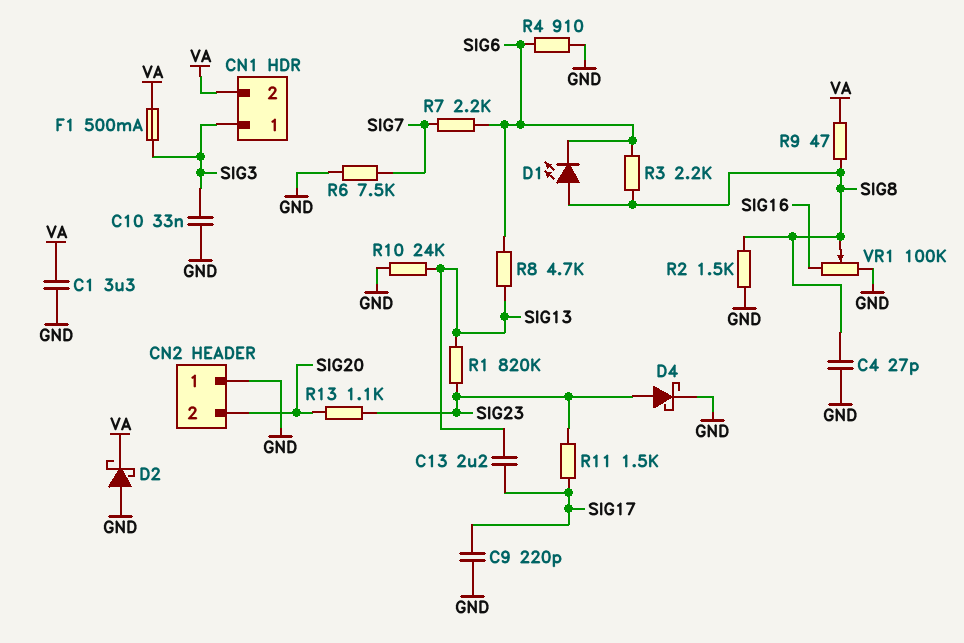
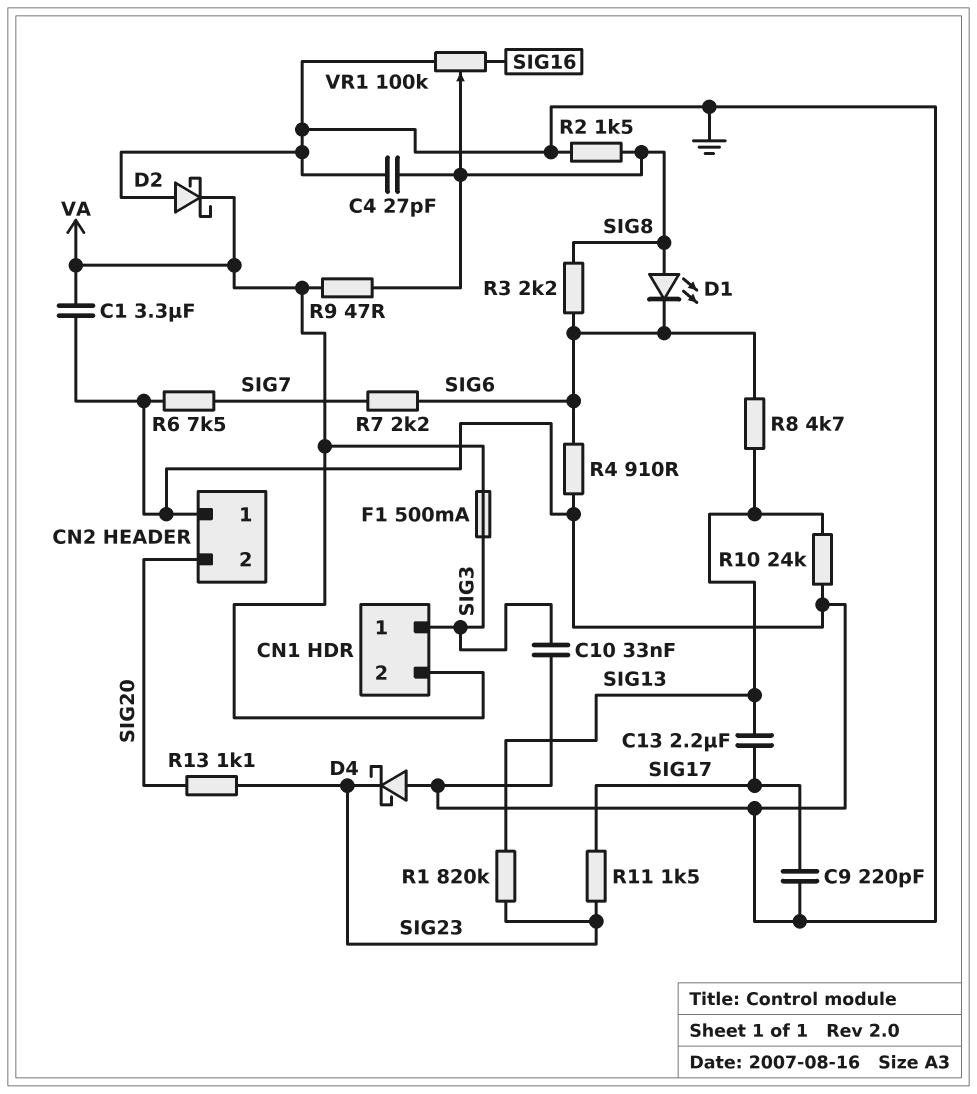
D4: schottky (A SIG23, K GND) -> schottky (A GND, K SIG23)

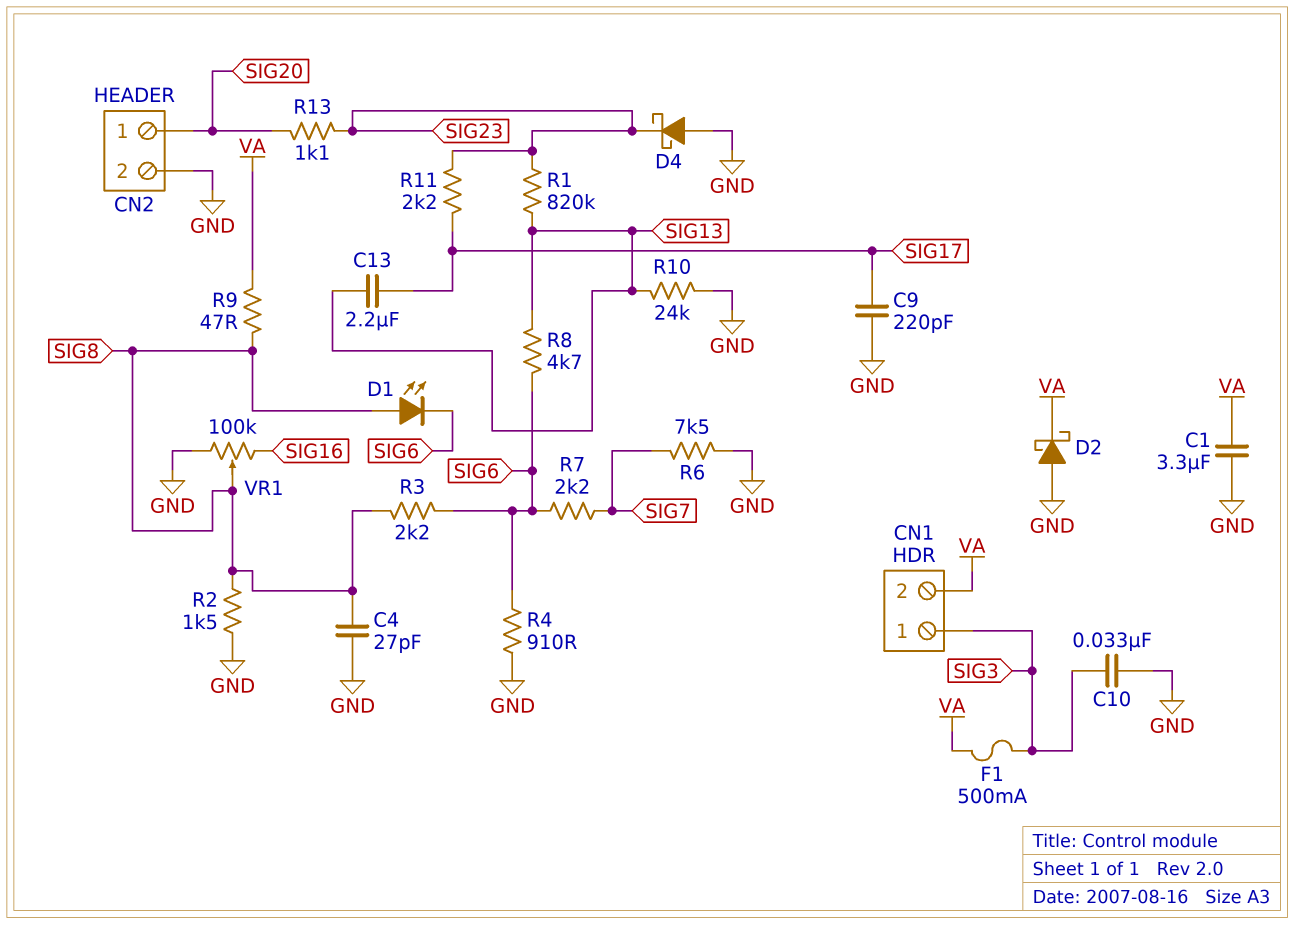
CN2 pin 1: GND -> SIG20
CN2 pin 2: SIG20 -> GND
R11: 1.5k (SIG17, SIG23) -> 2.2k (SIG17, SIG23)

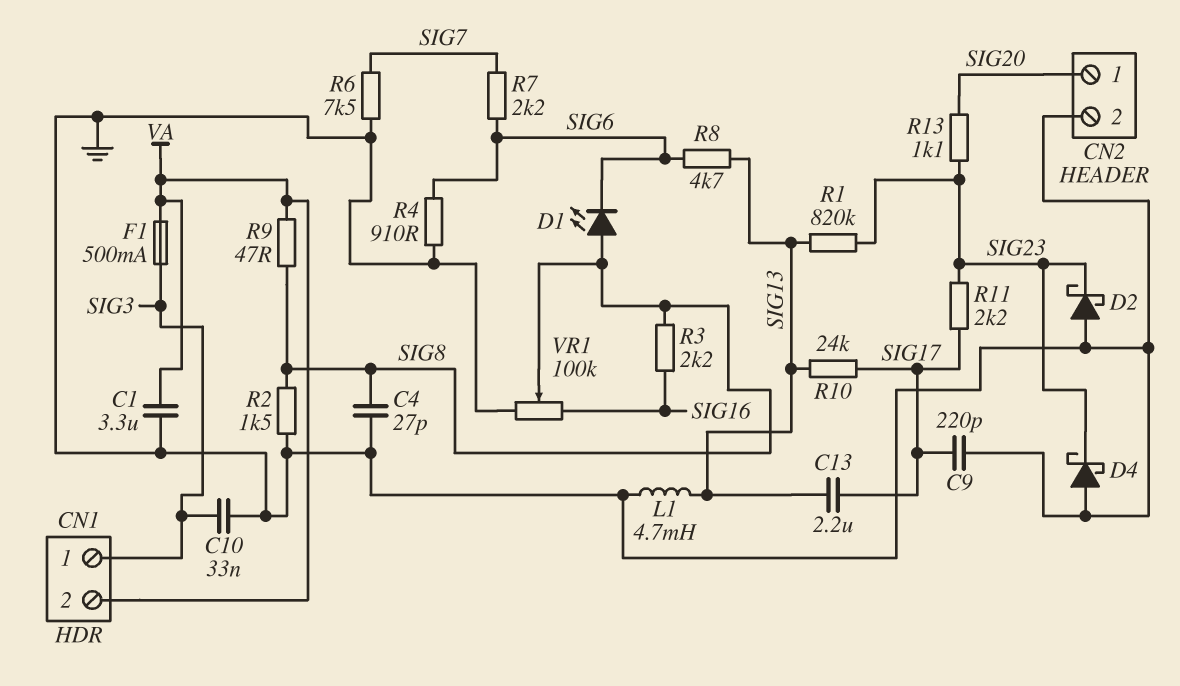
D2: schottky (A GND, K VA) -> schottky (A GND, K SIG23)
L1: none -> 4.7mH (GND, SIG13)
R3: 2.2k (SIG6, SIG8) -> 2.2k (SIG8, SIG16)
R10: 24k (GND, SIG13) -> 24k (SIG13, SIG17)

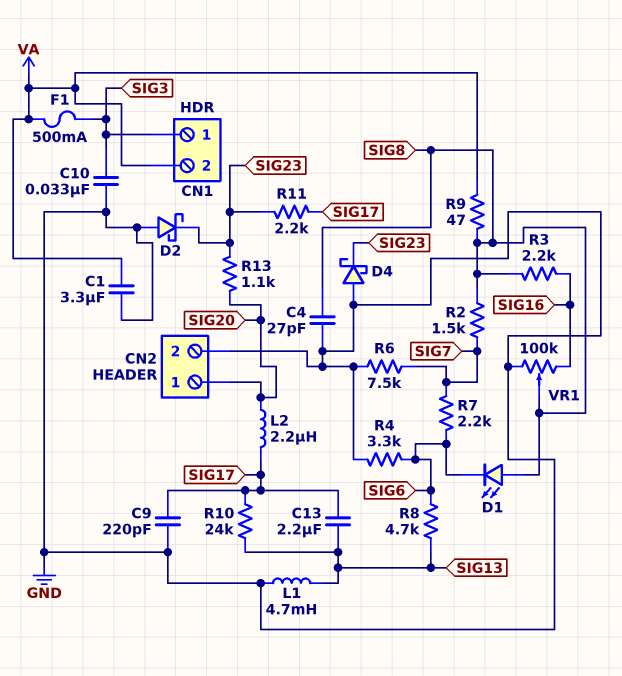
L2: none -> 2.2uH (SIG17, SIG20)
R1: 820k (SIG13, SIG23) -> none
R2: 1.5k (GND, SIG8) -> 1.5k (SIG7, SIG8)
R4: 910 (GND, SIG6) -> 3.3k (GND, SIG6)

